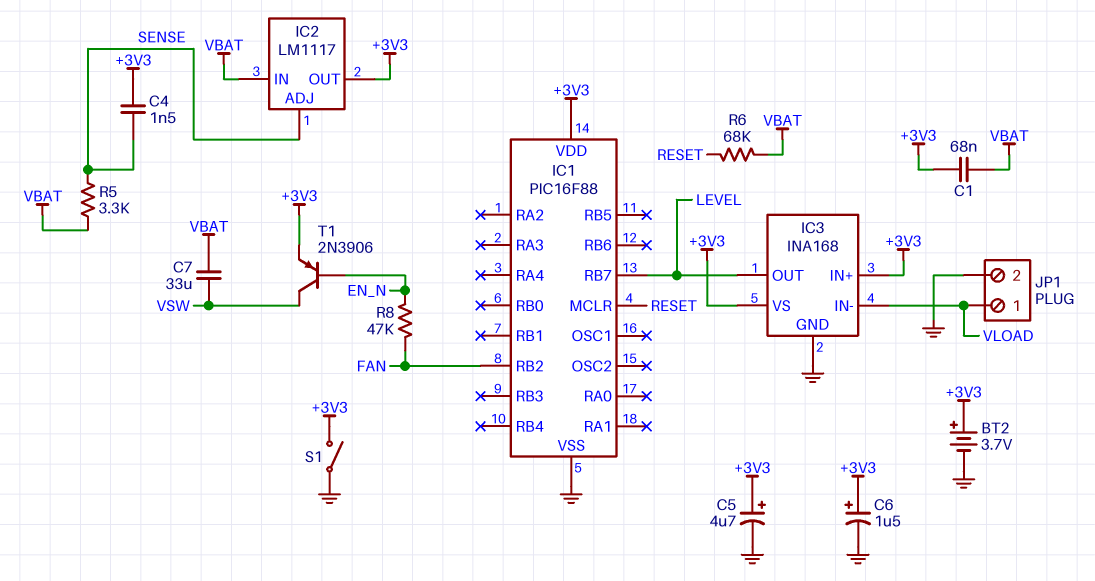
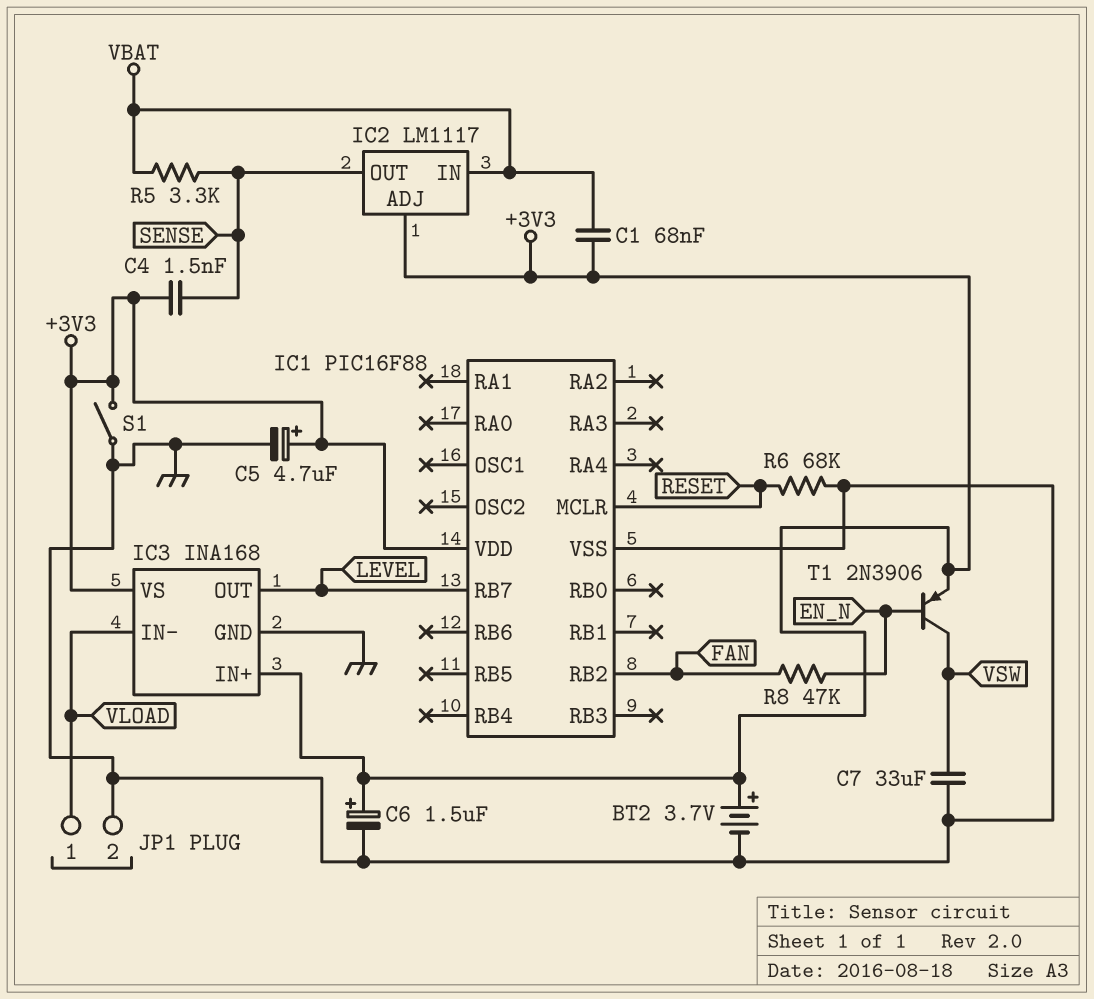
C7: 33uF (VBAT, VSW) -> 33uF (GND, VSW)
IC2 pin ADJ: SENSE -> +3V3
IC2 pin OUT: +3V3 -> SENSE
R6: 68k (RESET, VBAT) -> 68k (GND, RESET)

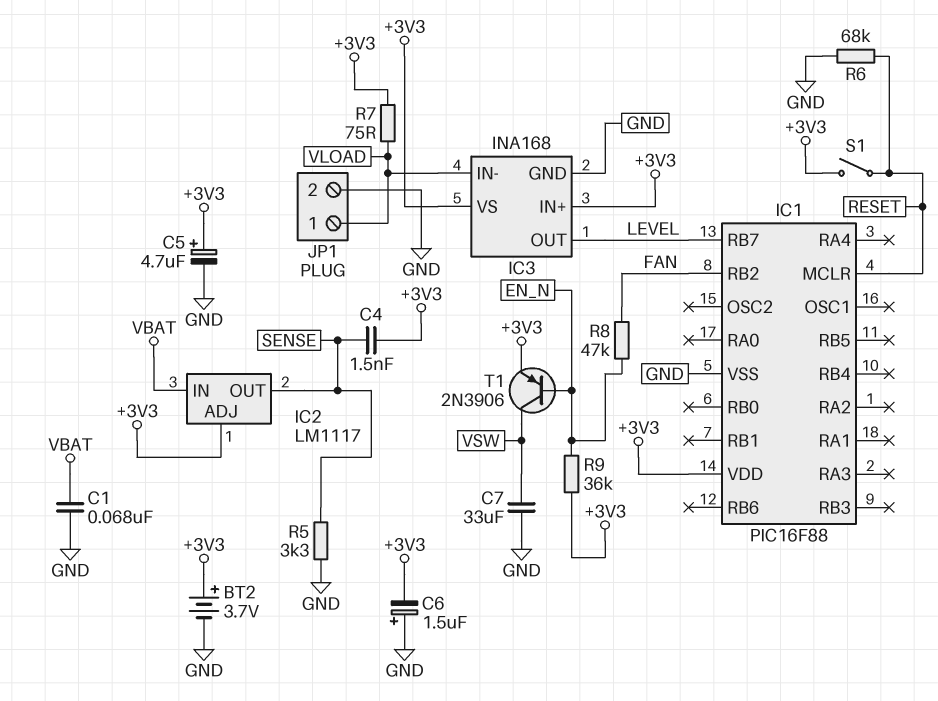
C1: 68nF (+3V3, VBAT) -> 68nF (GND, VBAT)
C6: 1.5uF (plus +3V3, minus GND) -> 1.5uF (plus GND, minus +3V3)
R5: 3.3k (SENSE, VBAT) -> 3.3k (GND, SENSE)
R7: none -> 75 (+3V3, VLOAD)
R9: none -> 36k (+3V3, EN_N)
S1: switch (+3V3, GND) -> switch (+3V3, RESET)

